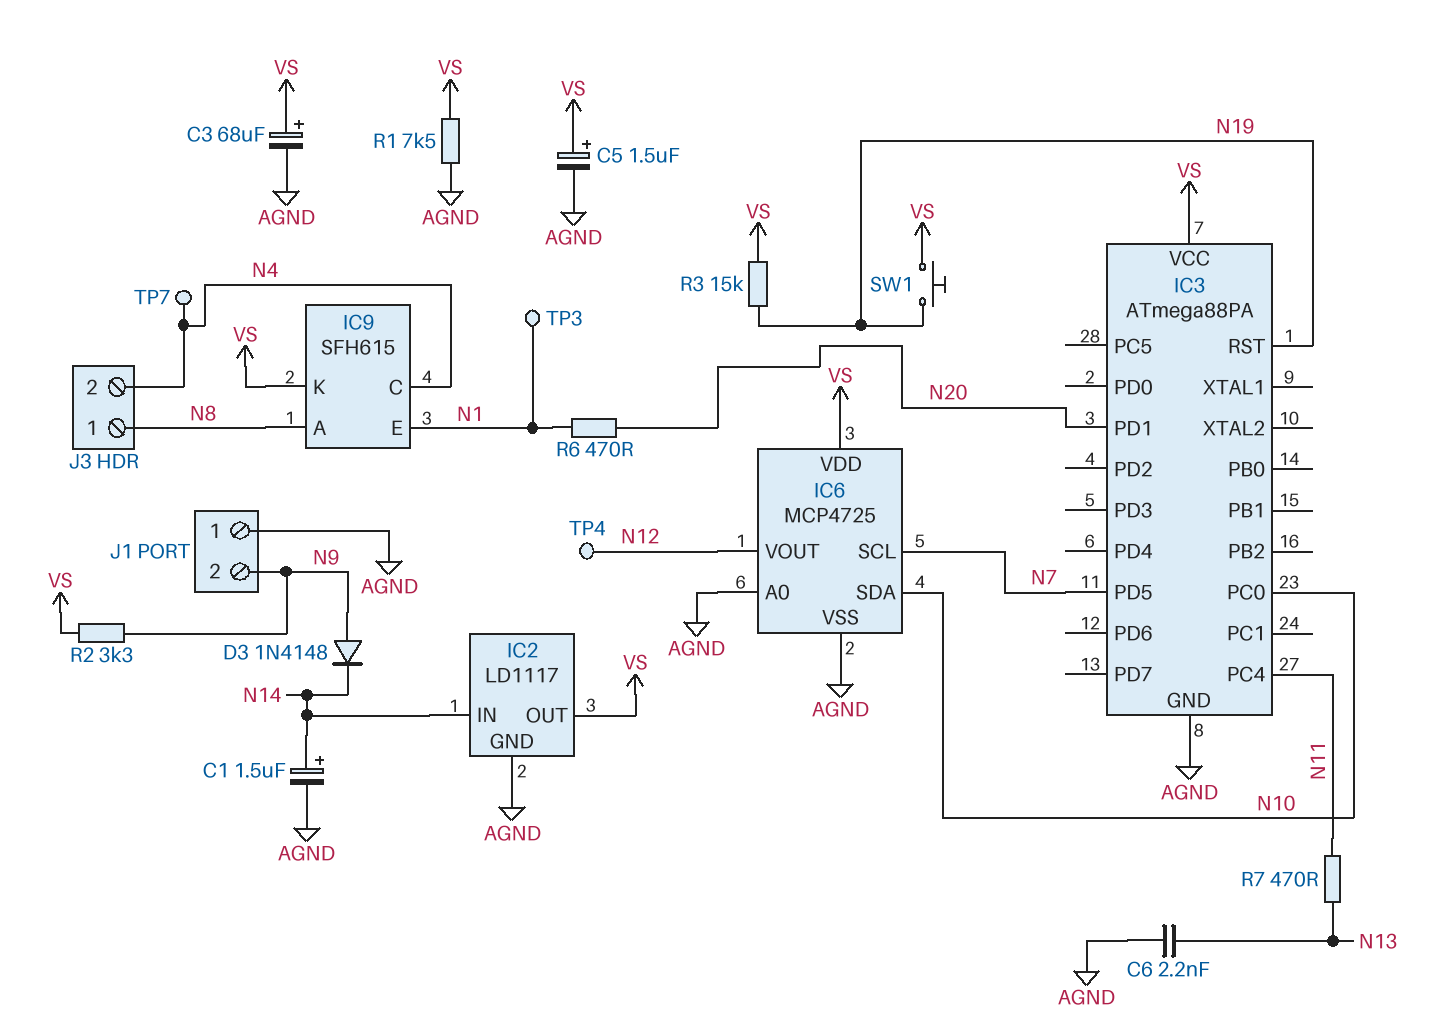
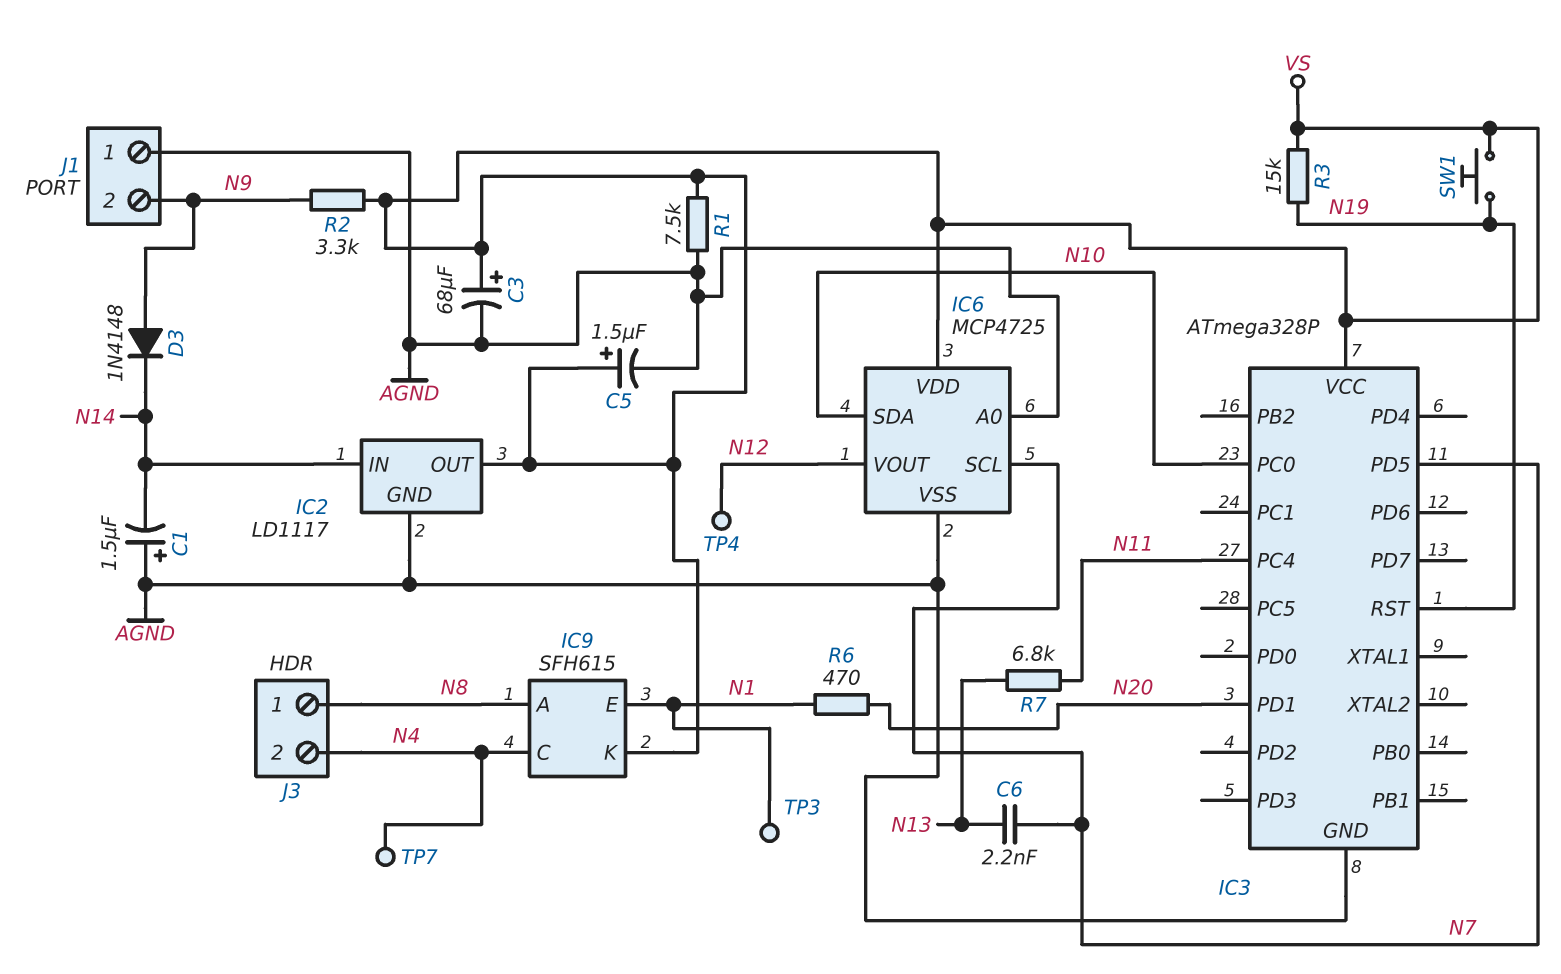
C1: 1.5uF (plus N14, minus AGND) -> 1.5uF (plus AGND, minus N14)
C6: 2.2nF (AGND, N13) -> 2.2nF (N7, N13)
IC3: ATmega88PA -> ATmega328P
R7: 470 (N11, N13) -> 6.8k (N11, N13)

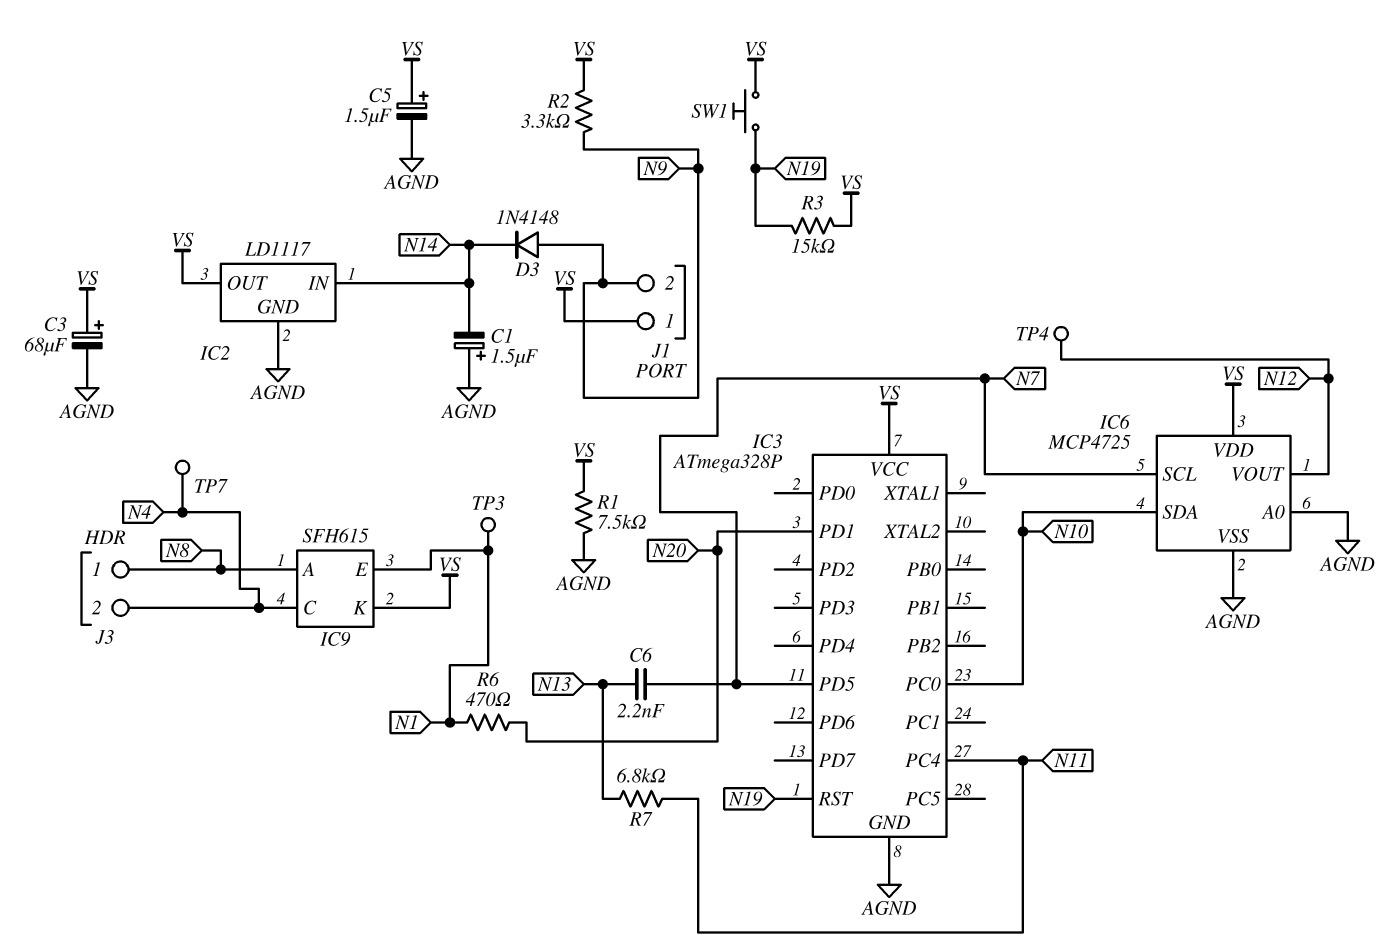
J1 pin 1: AGND -> VS

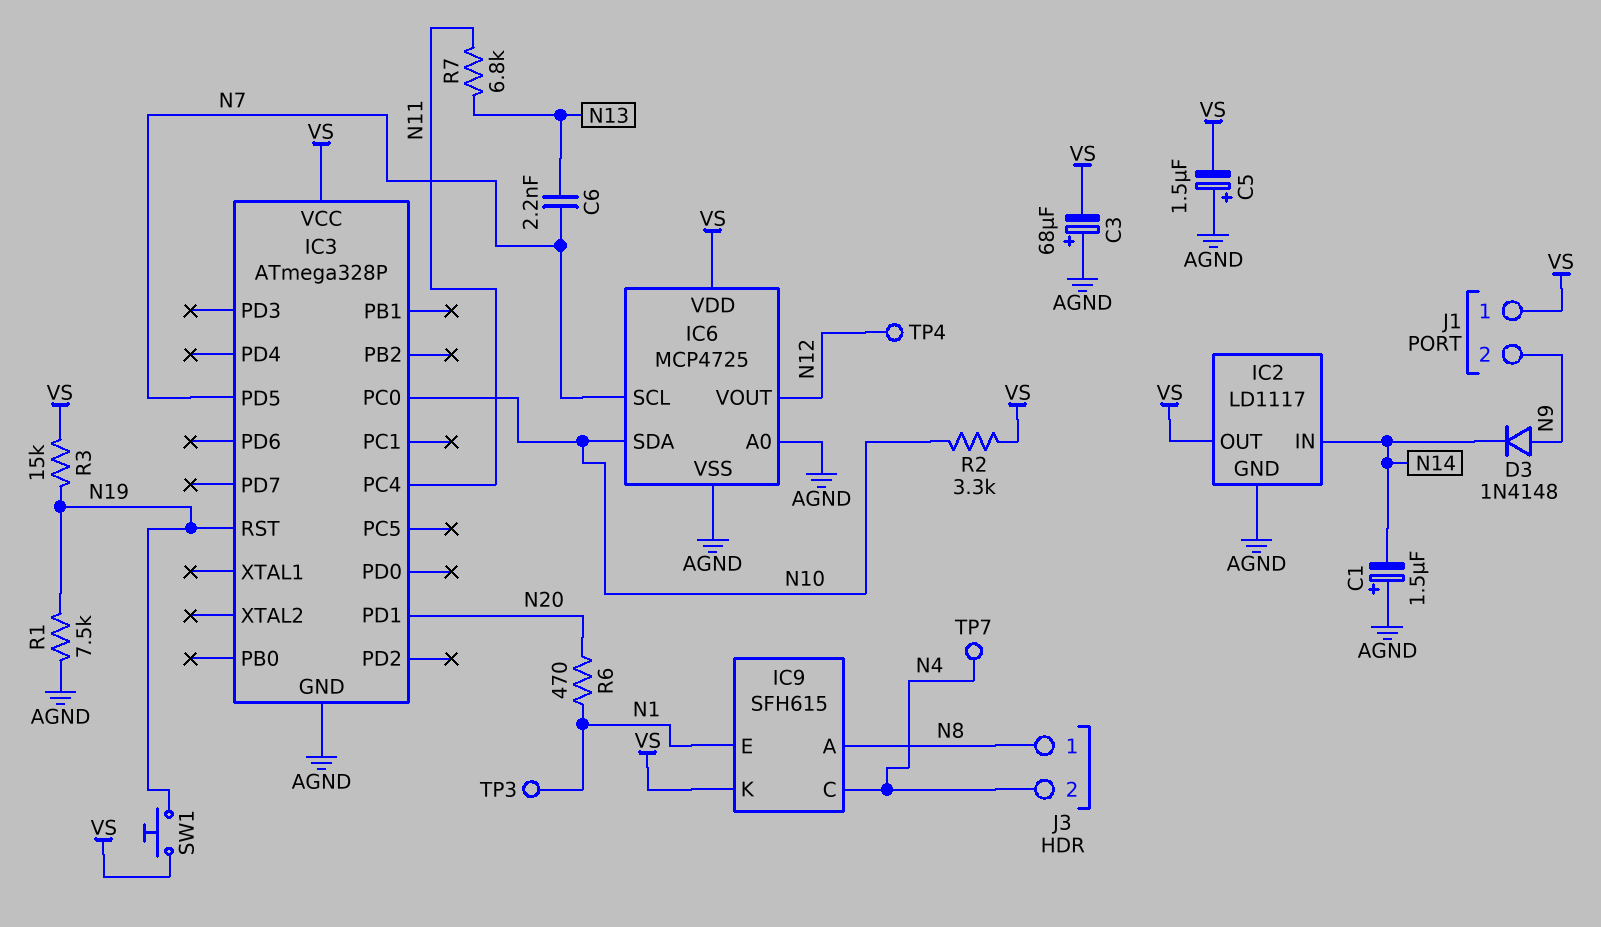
C3: 68uF (plus VS, minus AGND) -> 68uF (plus AGND, minus VS)
C5: 1.5uF (plus VS, minus AGND) -> 1.5uF (plus AGND, minus VS)
R1: 7.5k (AGND, VS) -> 7.5k (AGND, N19)
R2: 3.3k (N9, VS) -> 3.3k (N10, VS)

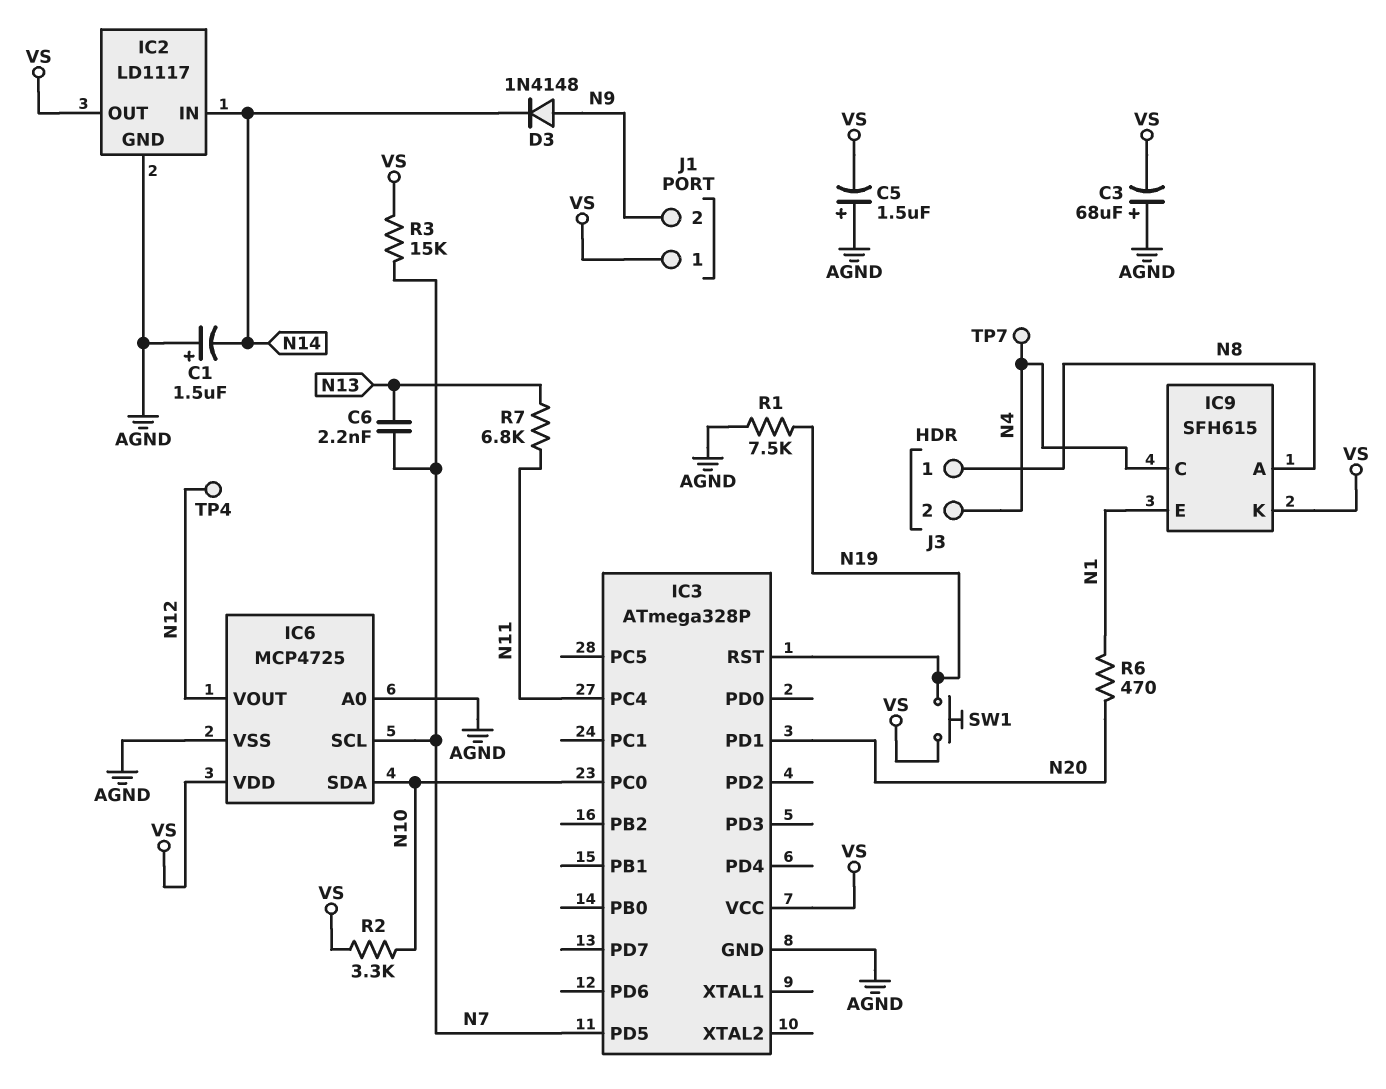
R3: 15k (N19, VS) -> 15k (N7, VS)
TP3: test point (N1) -> none

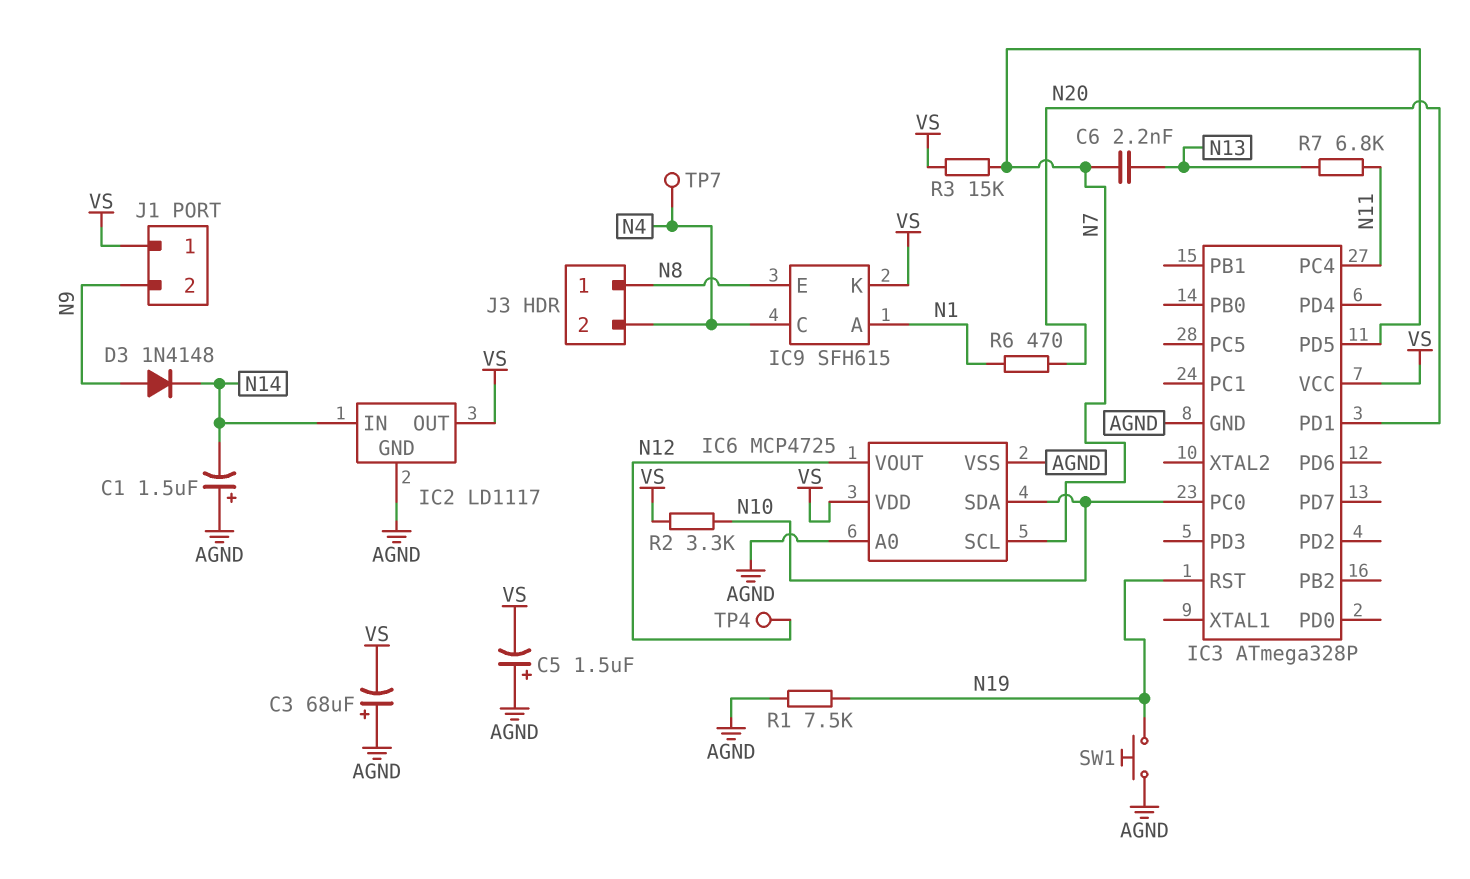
IC9 pin A: N8 -> N1
IC9 pin E: N1 -> N8
SW1: button (N19, VS) -> button (AGND, N19)

